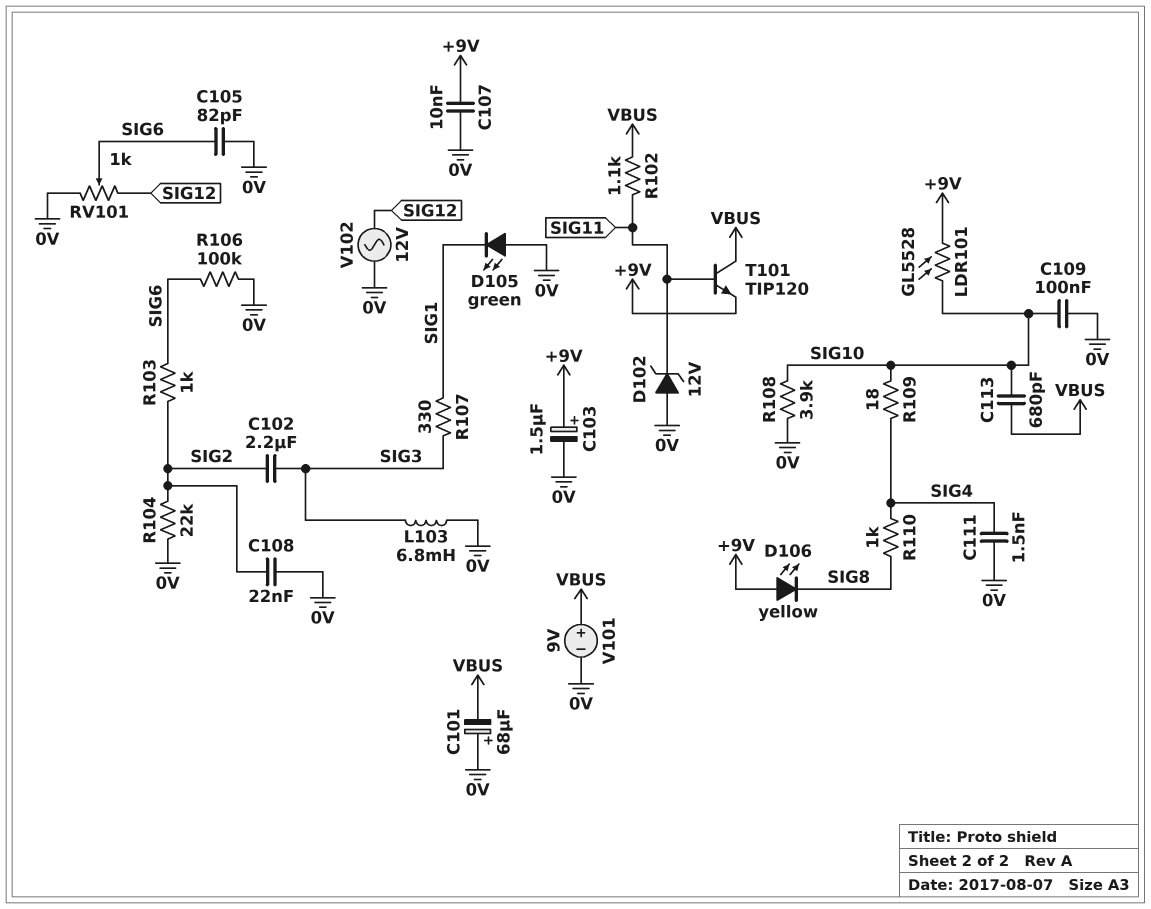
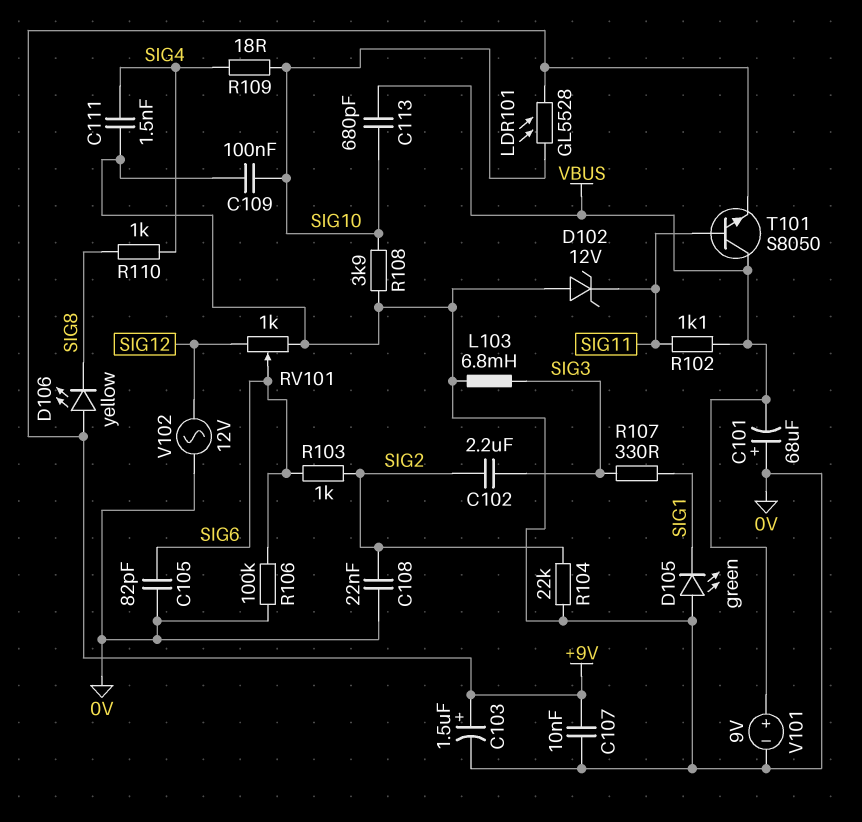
T101: NPN TIP120 (B SIG11, C VBUS, E +9V) -> NPN S8050 (B SIG11, C VBUS, E +9V)

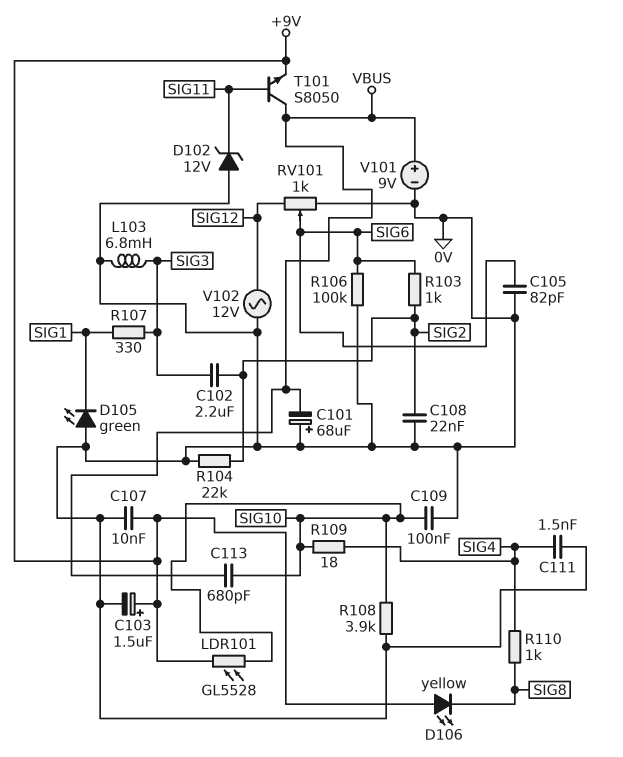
R102: 1.1k (SIG11, VBUS) -> none

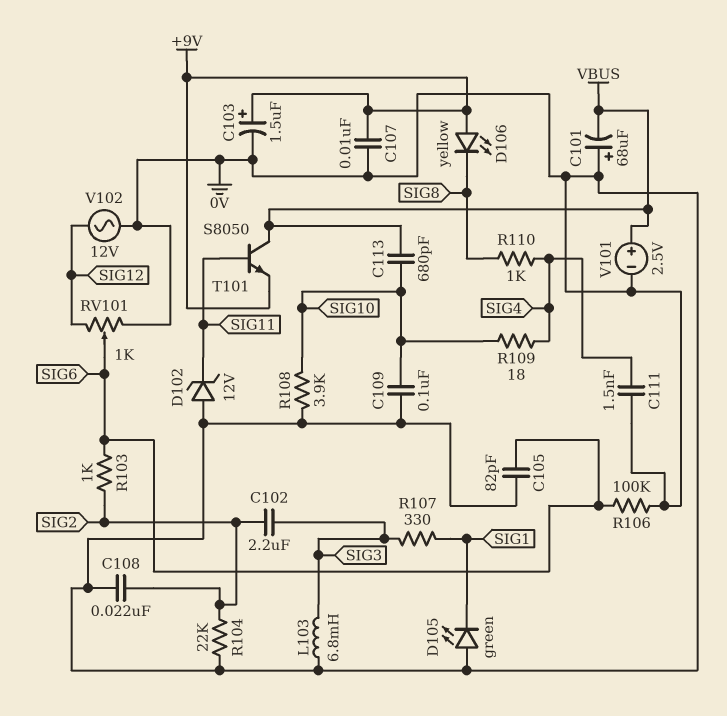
LDR101: GL5528 (+9V, SIG10) -> none
V101: 9V (plus VBUS, minus 0V) -> 2.5V (plus VBUS, minus 0V)

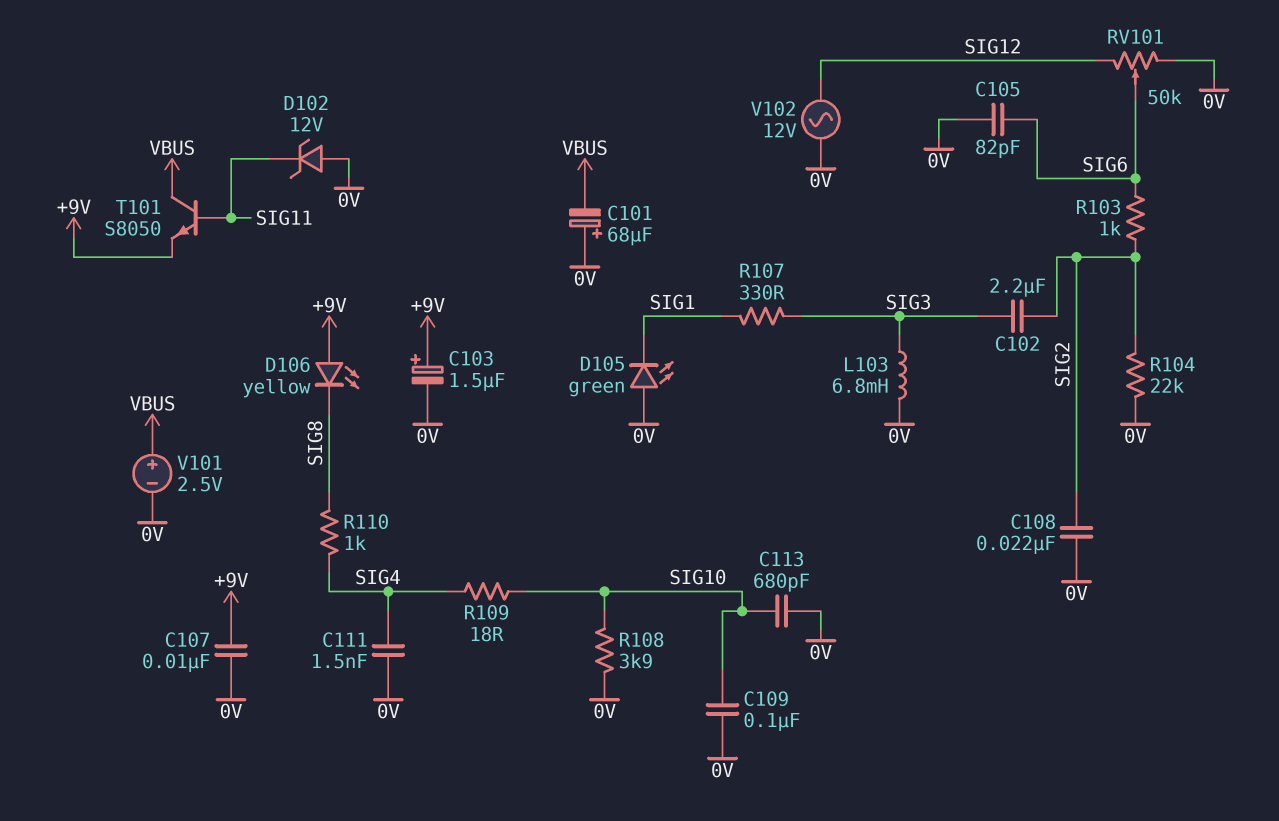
C113: 680pF (SIG10, VBUS) -> 680pF (0V, SIG10)
R106: 100k (0V, SIG6) -> none
RV101: 1k (0V, SIG12, wiper SIG6) -> 50k (0V, SIG12, wiper SIG6)

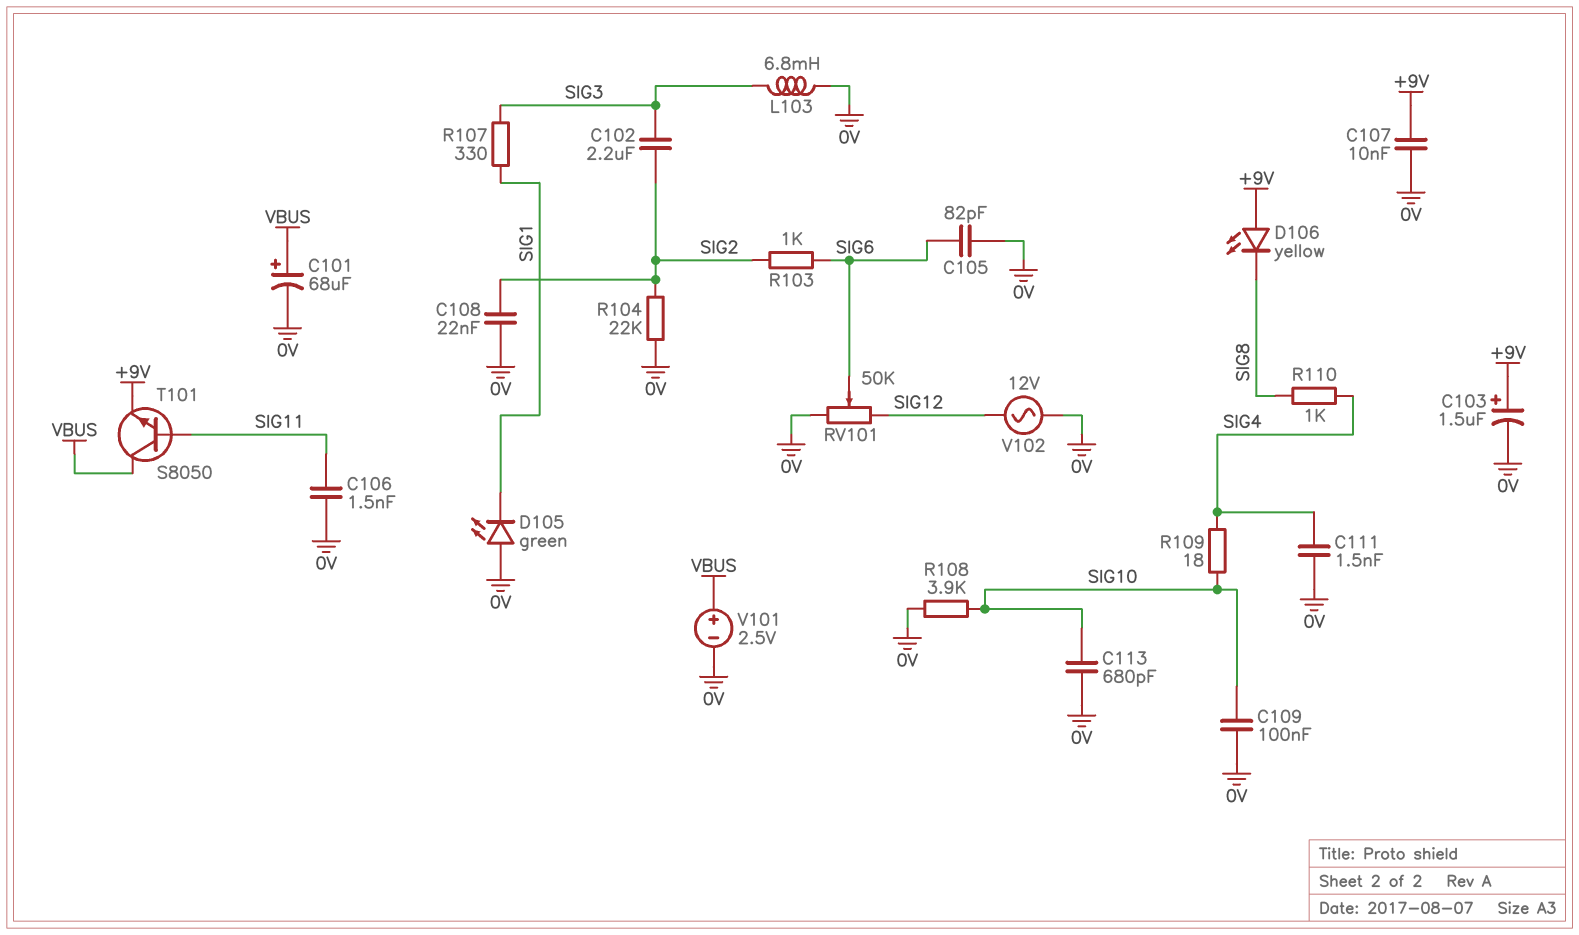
C101: 68uF (plus 0V, minus VBUS) -> 68uF (plus VBUS, minus 0V)
C106: none -> 1.5nF (0V, SIG11)
D102: zener 12V (A 0V, K SIG11) -> none

